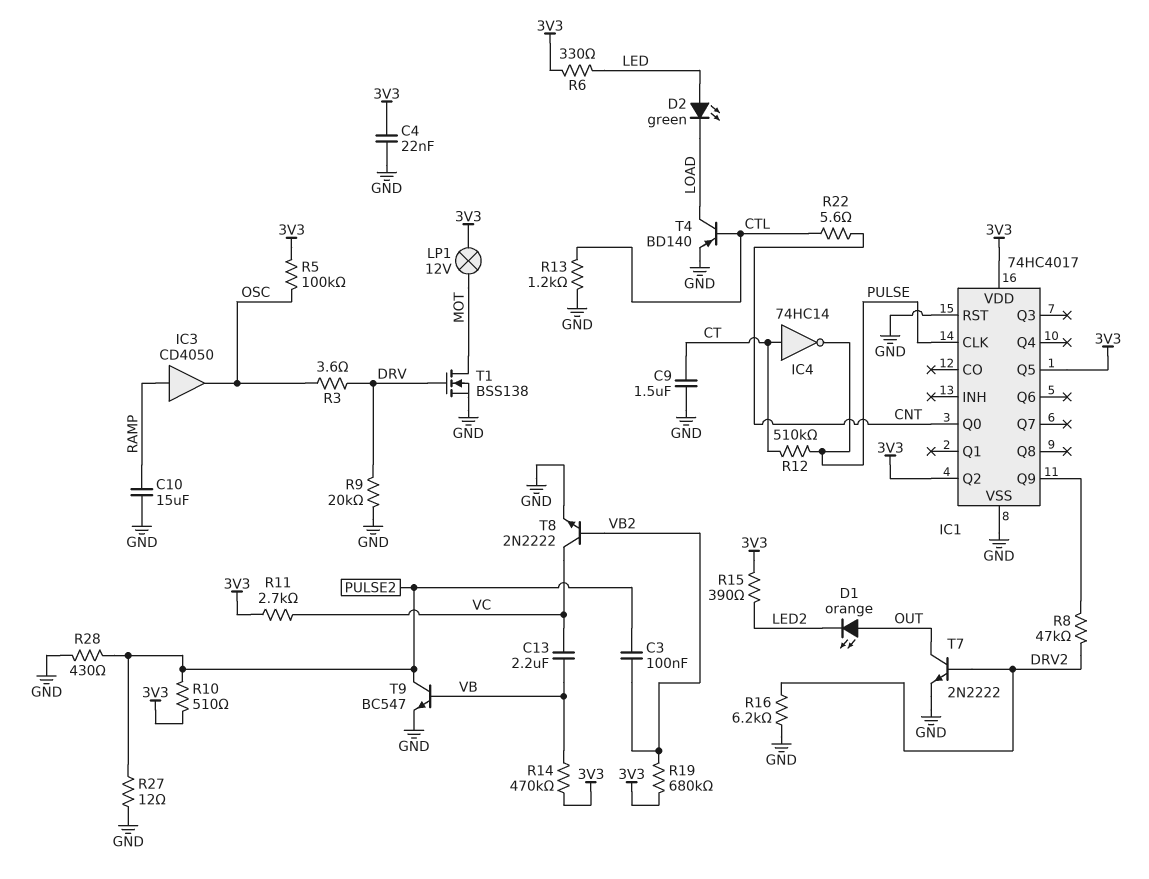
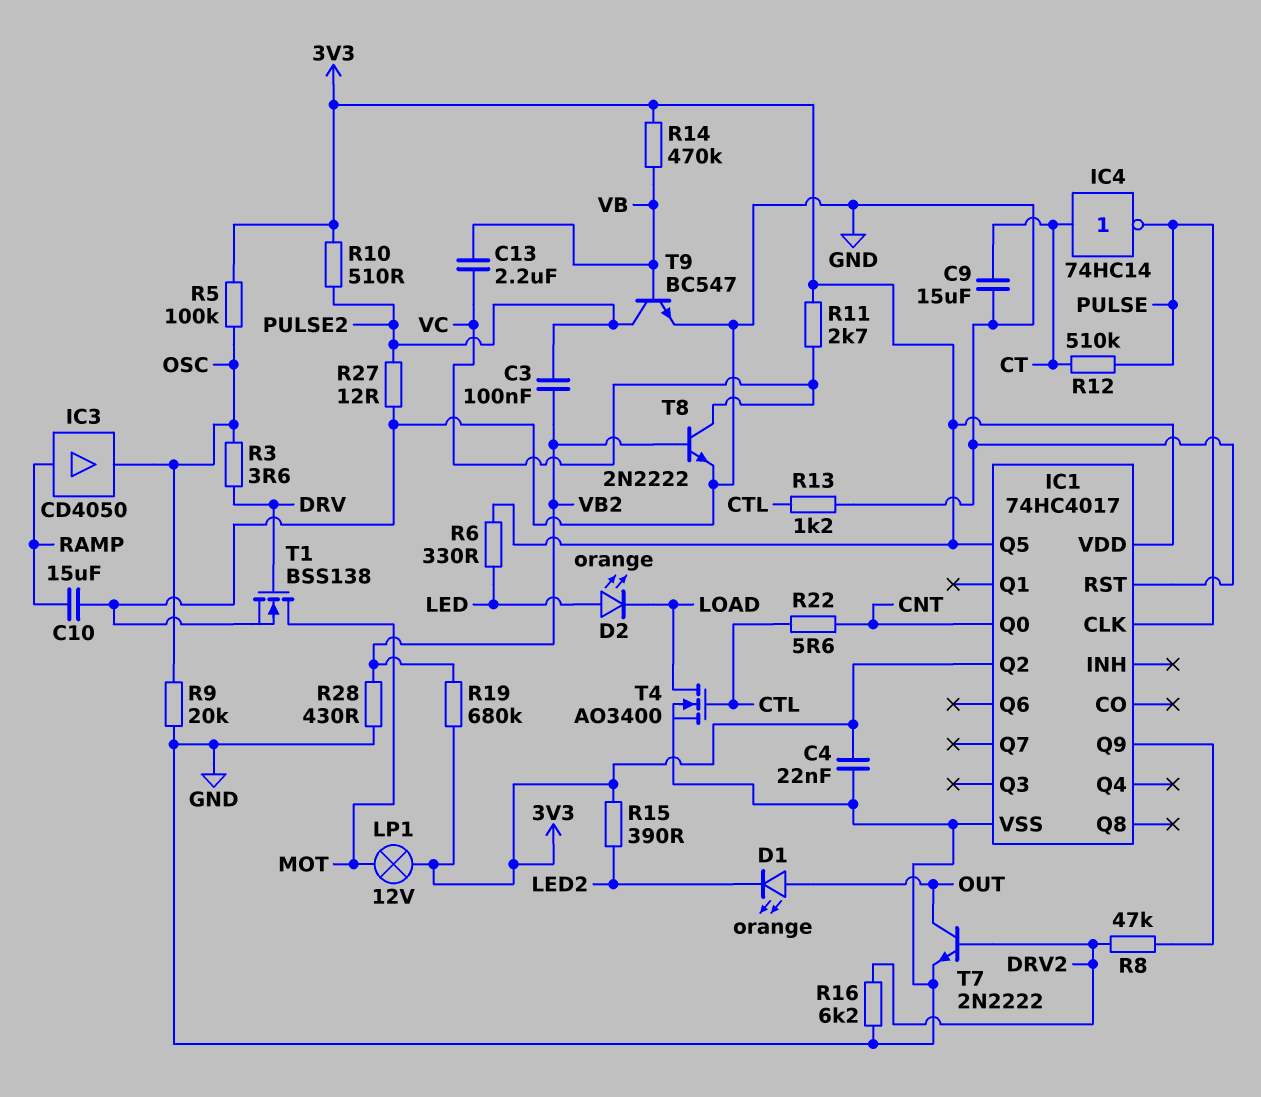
C9: 1.5uF (CT, GND) -> 15uF (CT, GND)
D2: LED green (A LED, K LOAD) -> LED orange (A LED, K LOAD)
R9: 20k (DRV, GND) -> 20k (GND, OSC)
R28: 430 (GND, PULSE2) -> 430 (GND, VB2)
T4: PNP BD140 (B CTL, C LOAD, E GND) -> NMOS AO3400 (G CTL, D LOAD, S GND)

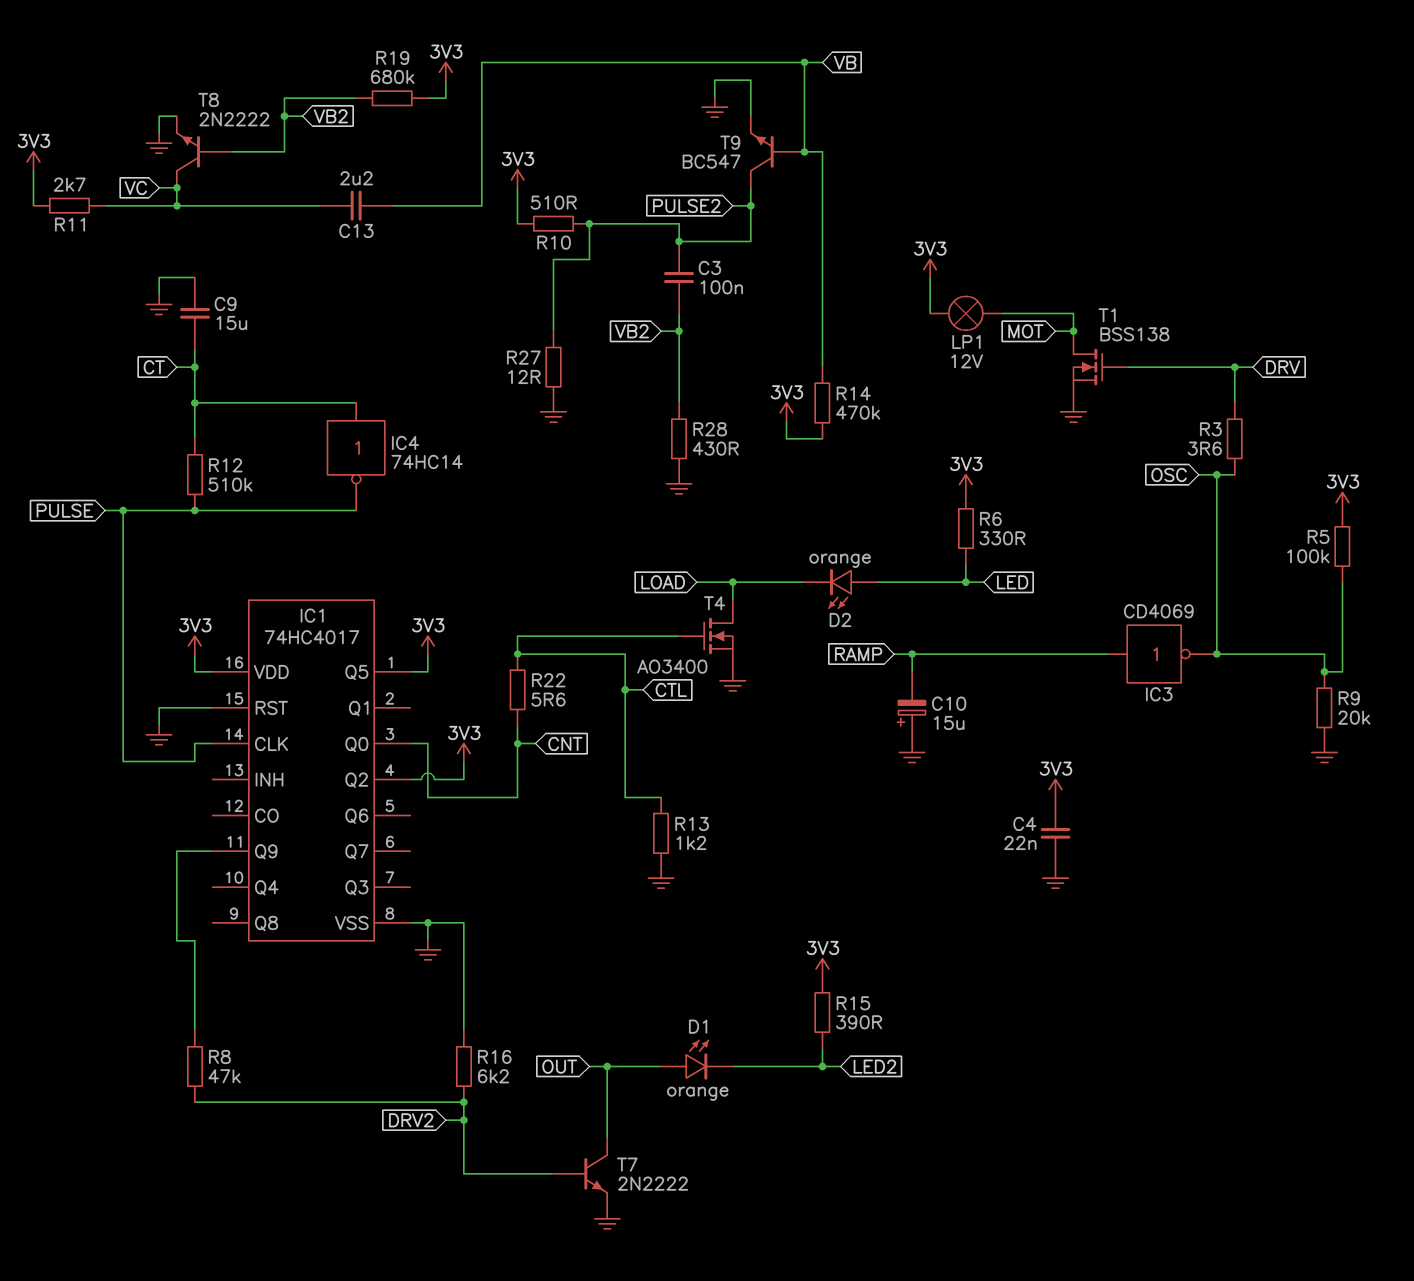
C10: 15uF (GND, RAMP) -> 15uF (plus GND, minus RAMP)
IC3: buffer CD4050 (in RAMP, out OSC) -> NOT CD4069 (in RAMP, out OSC)

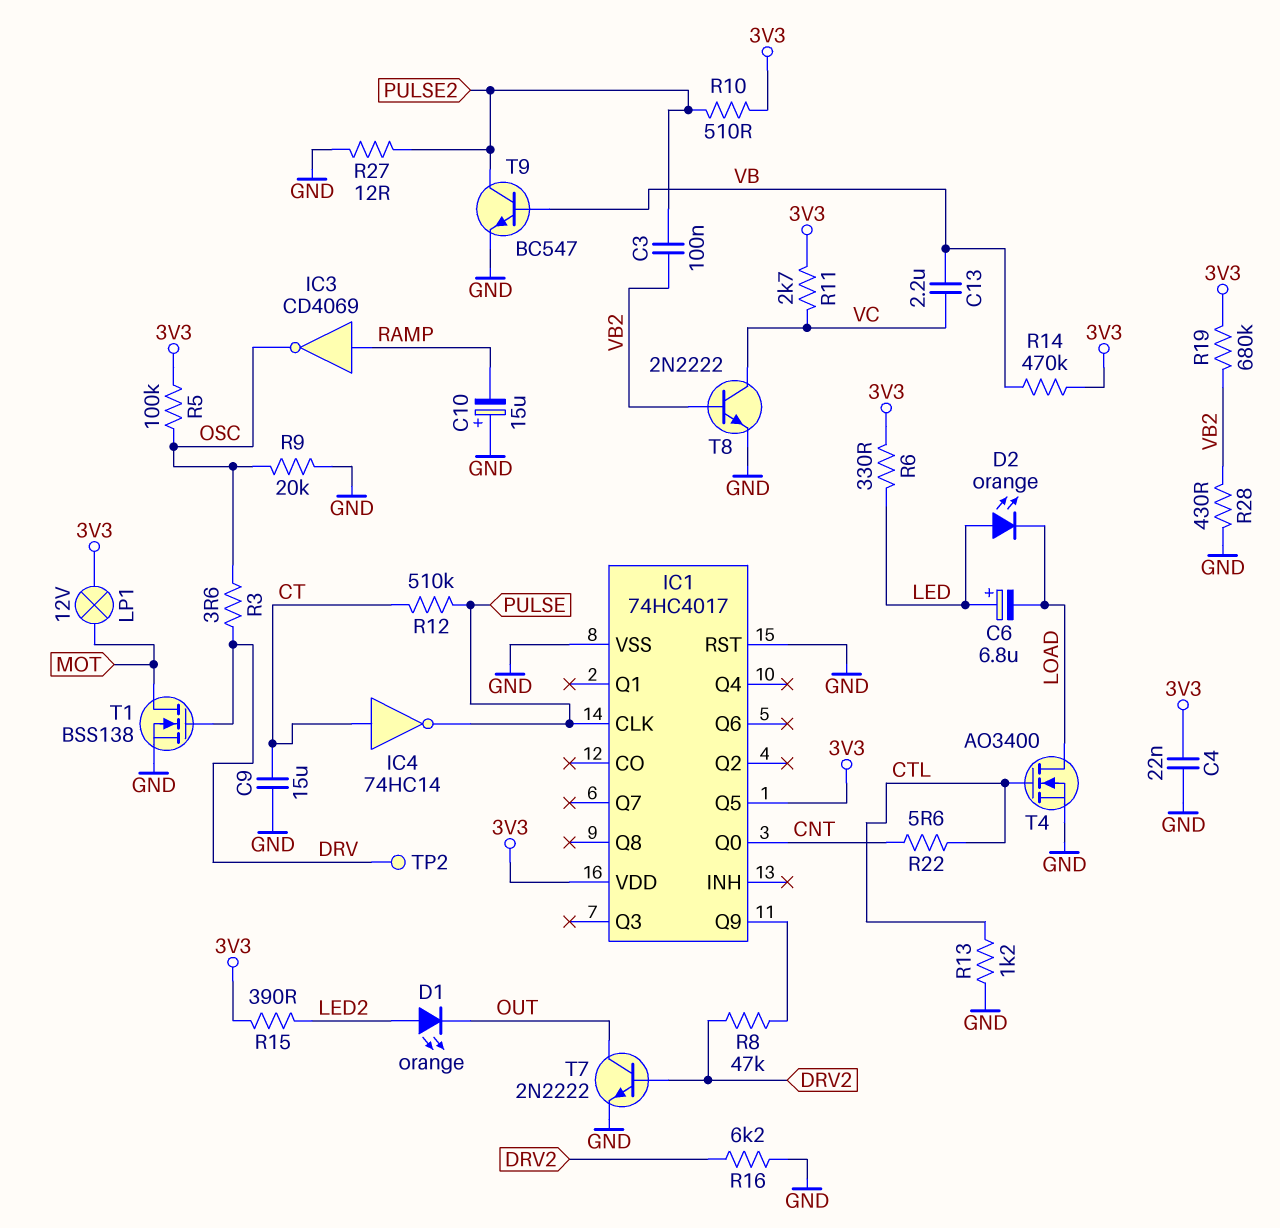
C6: none -> 6.8uF (plus LED, minus LOAD)
D1: LED orange (A OUT, K LED2) -> LED orange (A LED2, K OUT)
IC1 pin Q2: 3V3 -> none
TP2: none -> test point (DRV)

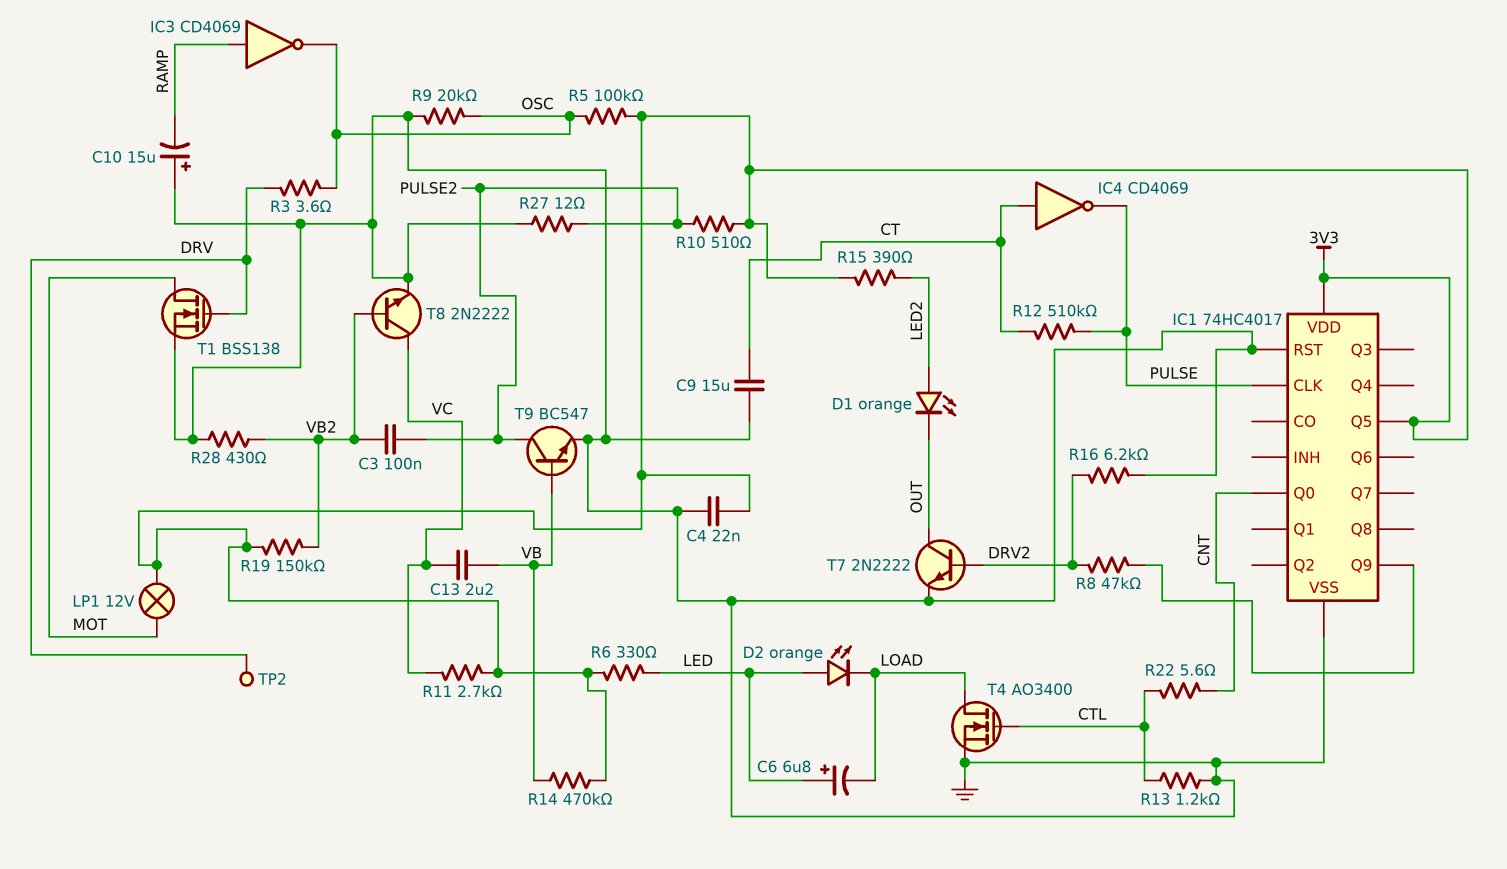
IC4: NOT 74HC14 (in CT, out PULSE) -> NOT CD4069 (in CT, out PULSE)
R19: 680k (3V3, VB2) -> 150k (3V3, VB2)

